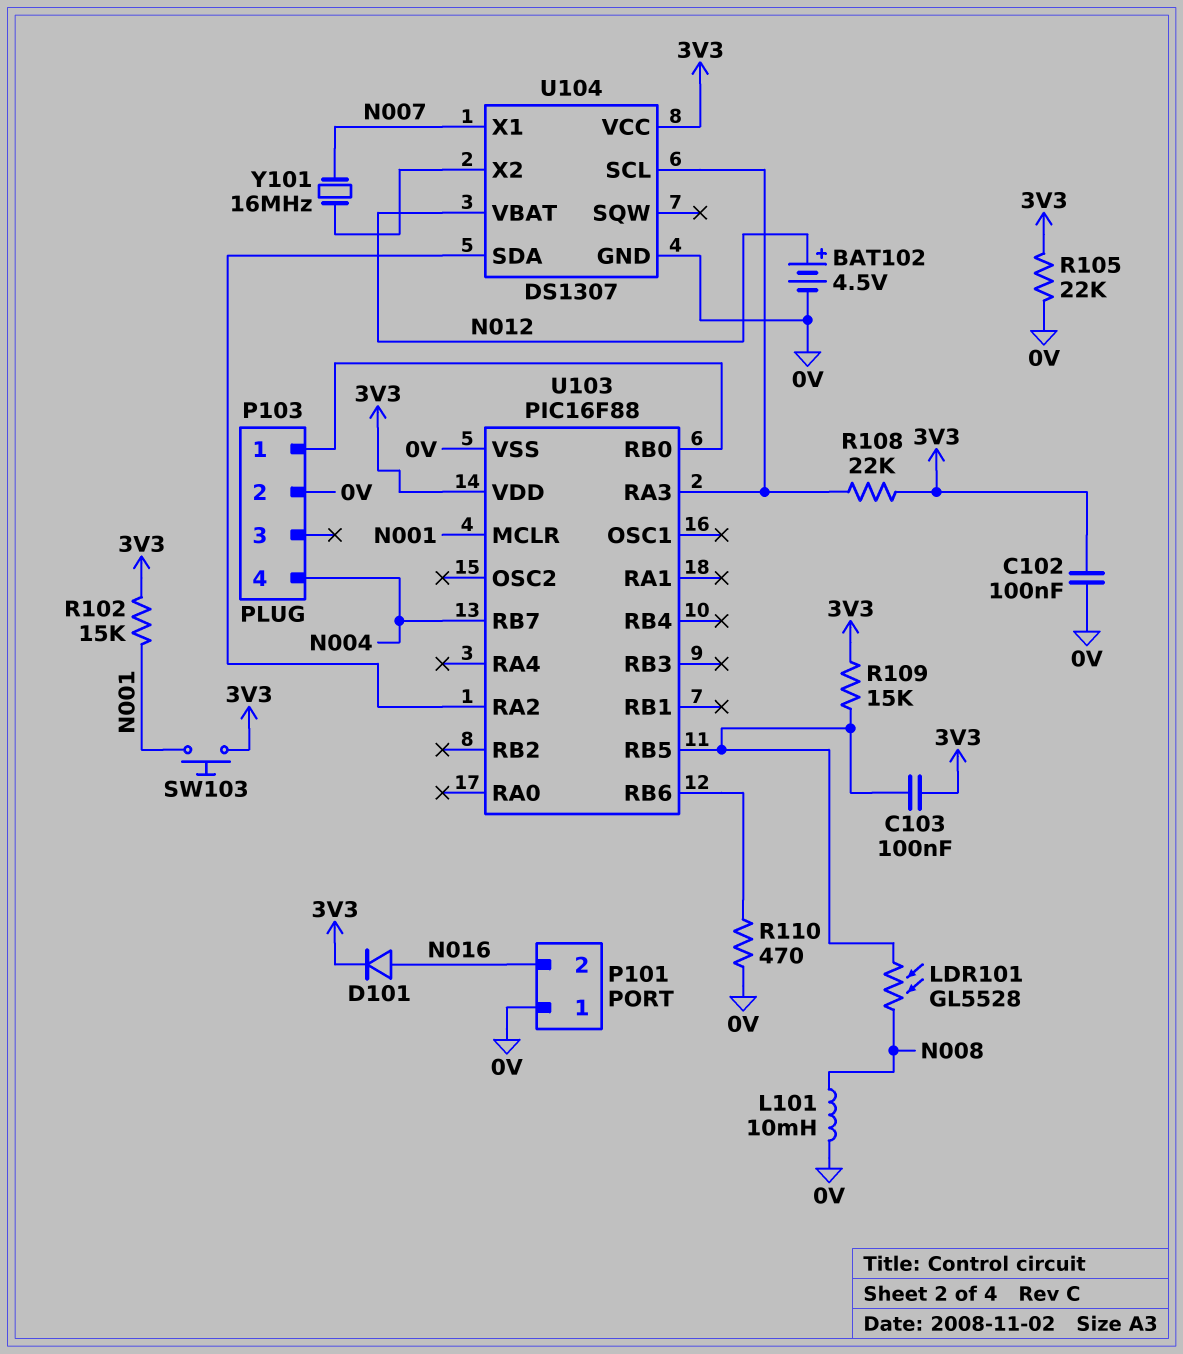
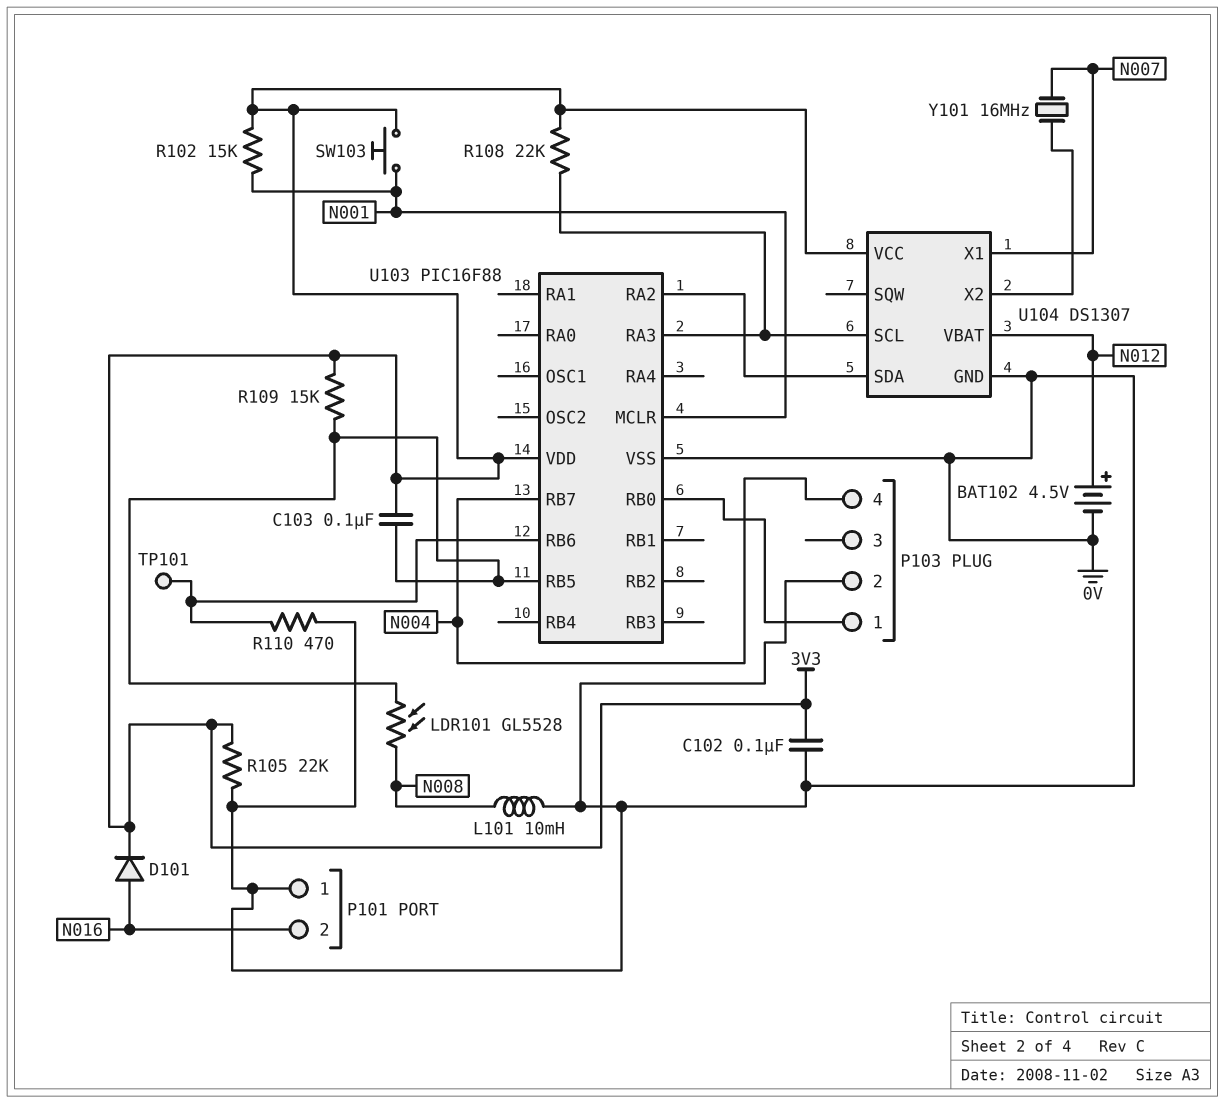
TP101: none -> test point (U103/RB6)

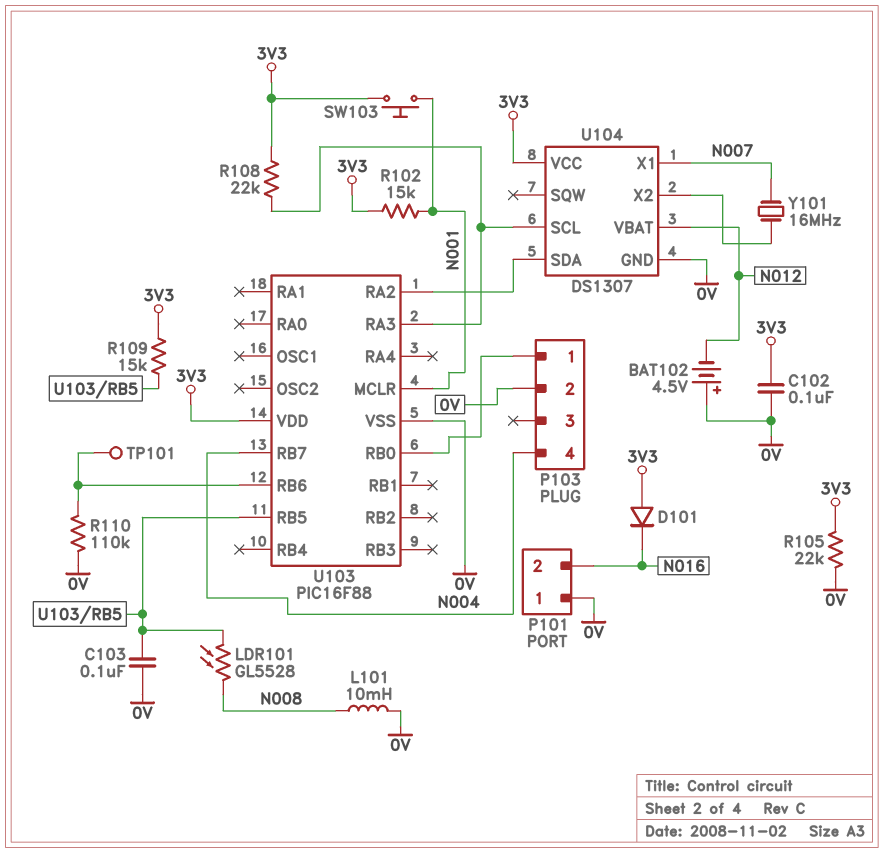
BAT102: 4.5V (plus N012, minus 0V) -> 4.5V (plus 0V, minus N012)
C103: 100nF (3V3, U103/RB5) -> 100nF (0V, U103/RB5)
D101: diode (A N016, K 3V3) -> diode (A 3V3, K N016)
R110: 470 (0V, U103/RB6) -> 110k (0V, U103/RB6)

